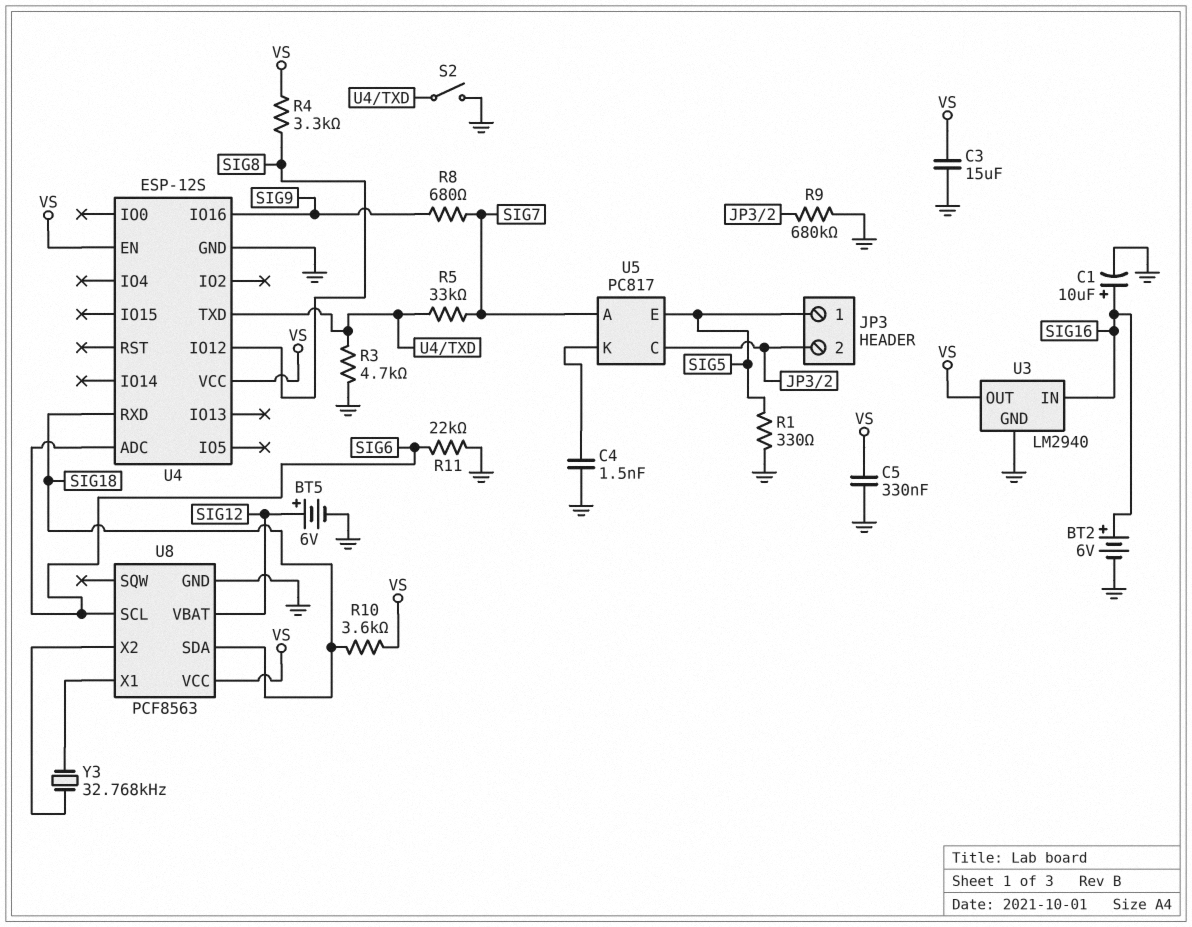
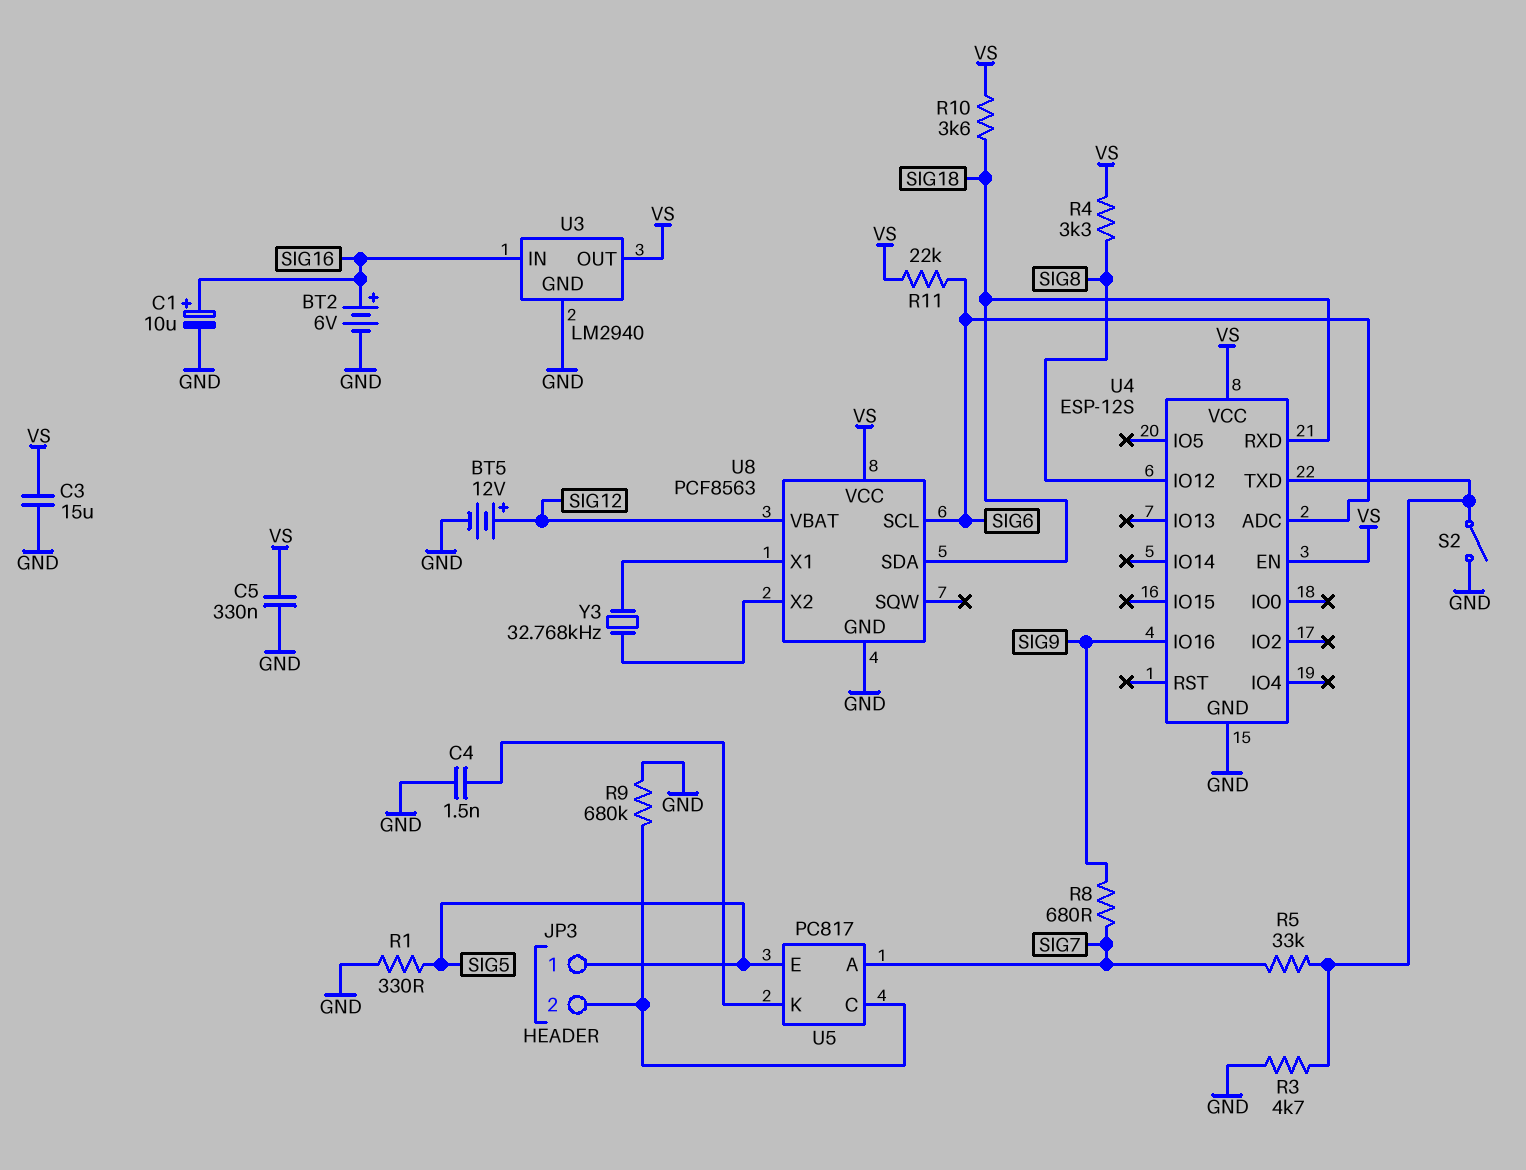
BT5: 6V (plus SIG12, minus GND) -> 12V (plus SIG12, minus GND)
R11: 22k (GND, SIG6) -> 22k (SIG6, VS)

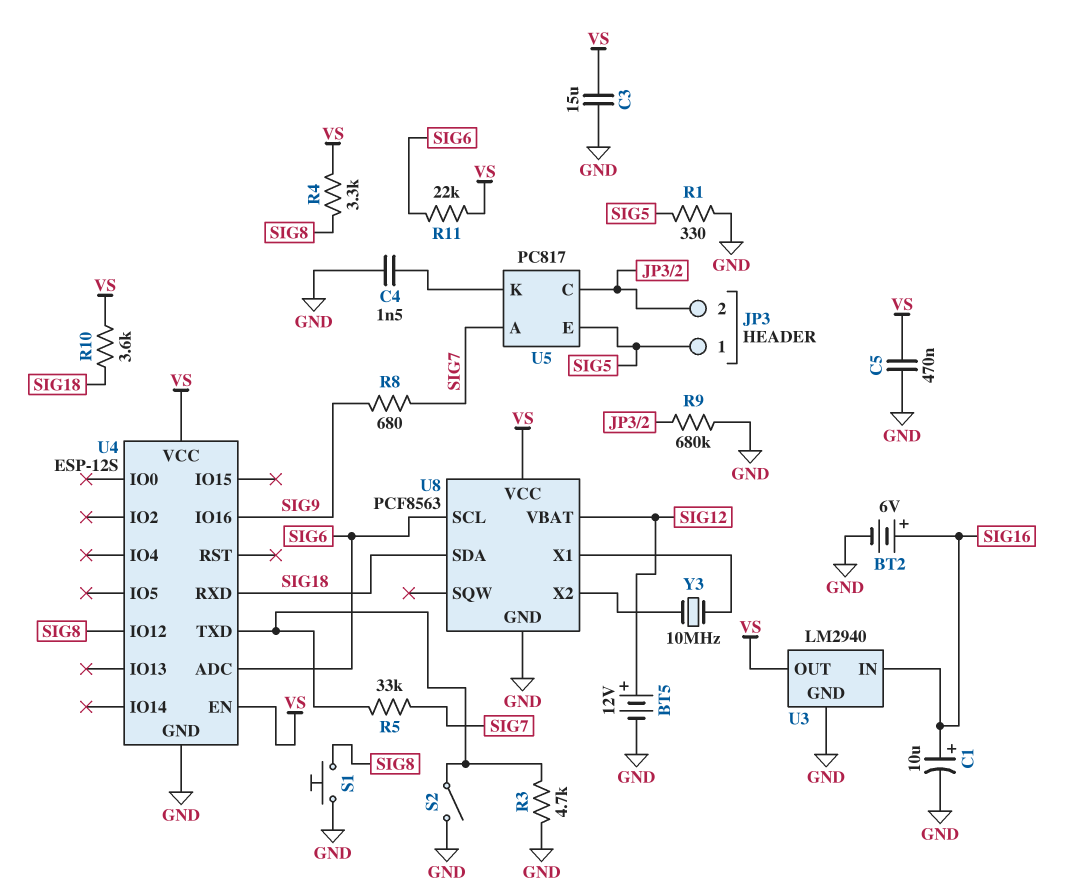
C5: 330nF (GND, VS) -> 470nF (GND, VS)
S1: none -> button (GND, SIG8)
Y3: 32.768kHz (U8/X1, U8/X2) -> 10MHz (U8/X1, U8/X2)

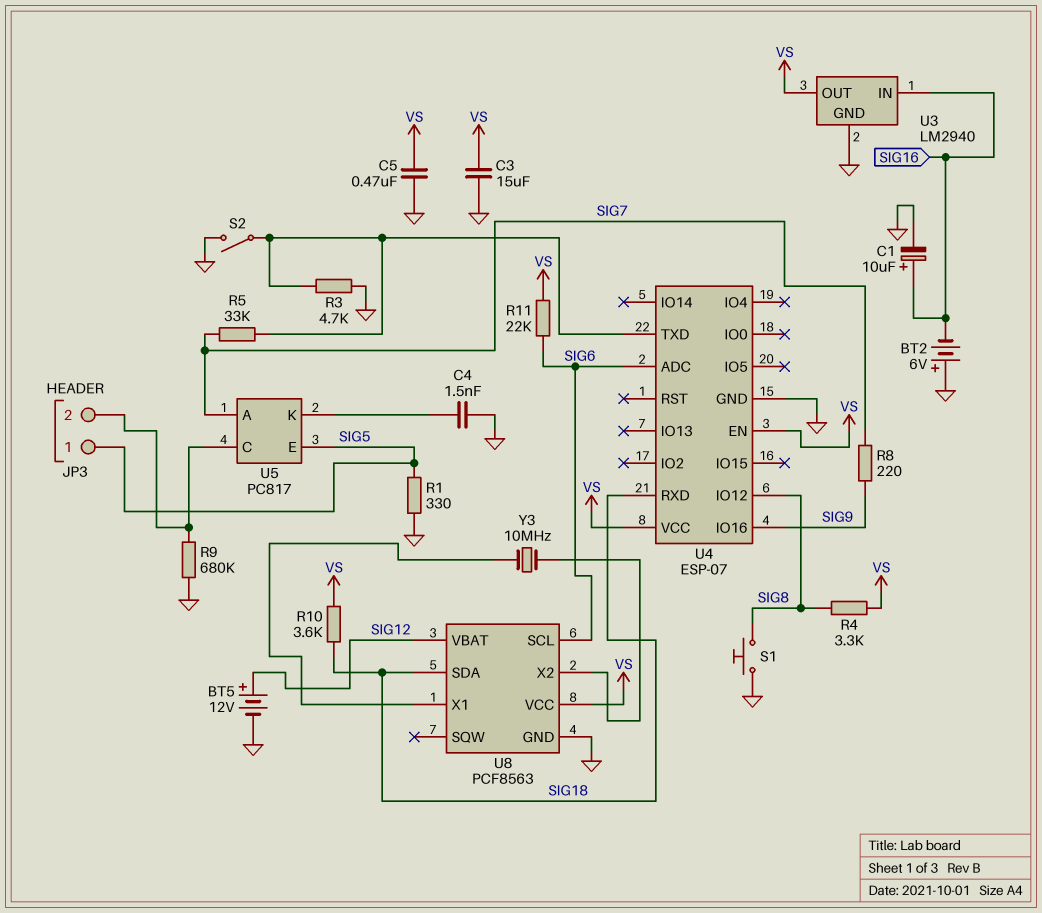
BT2: 6V (plus SIG16, minus GND) -> 6V (plus GND, minus SIG16)
R8: 680 (SIG7, SIG9) -> 220 (SIG7, SIG9)
U4: ESP-12S -> ESP-07

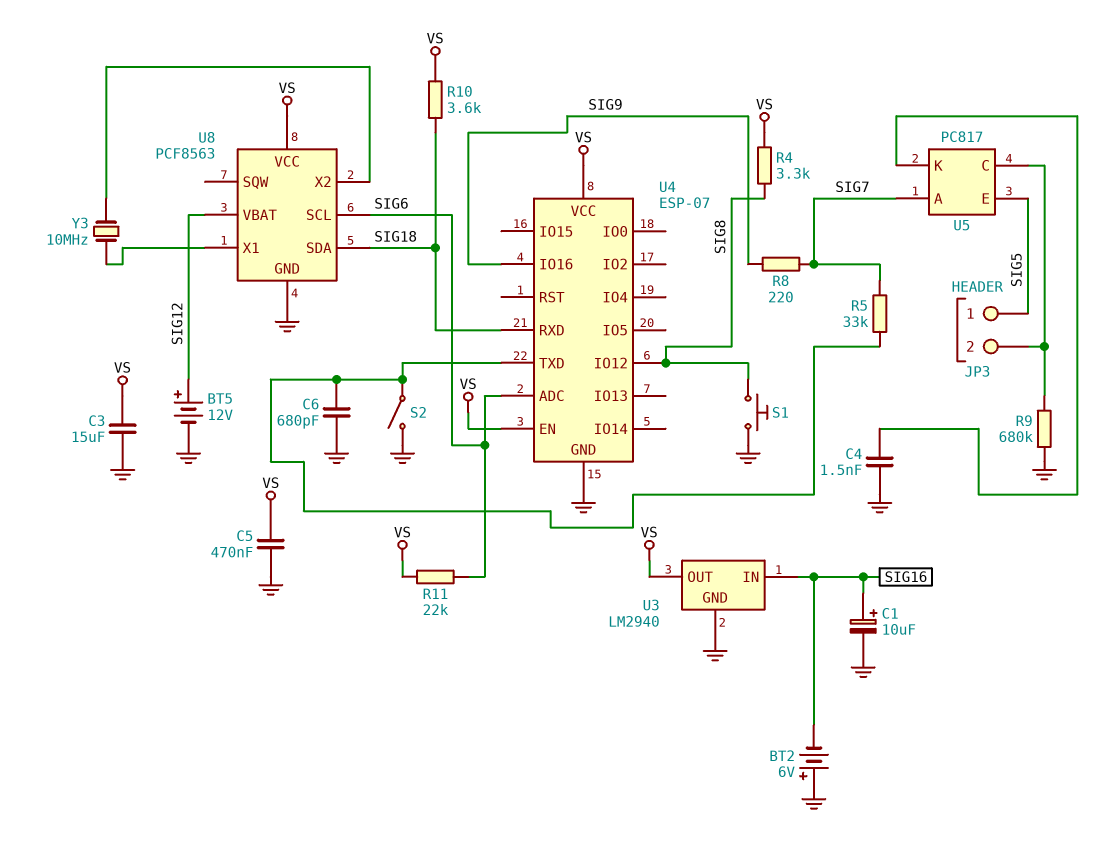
C6: none -> 680pF (GND, U4/TXD)
R1: 330 (GND, SIG5) -> none
R3: 4.7k (GND, U4/TXD) -> none

